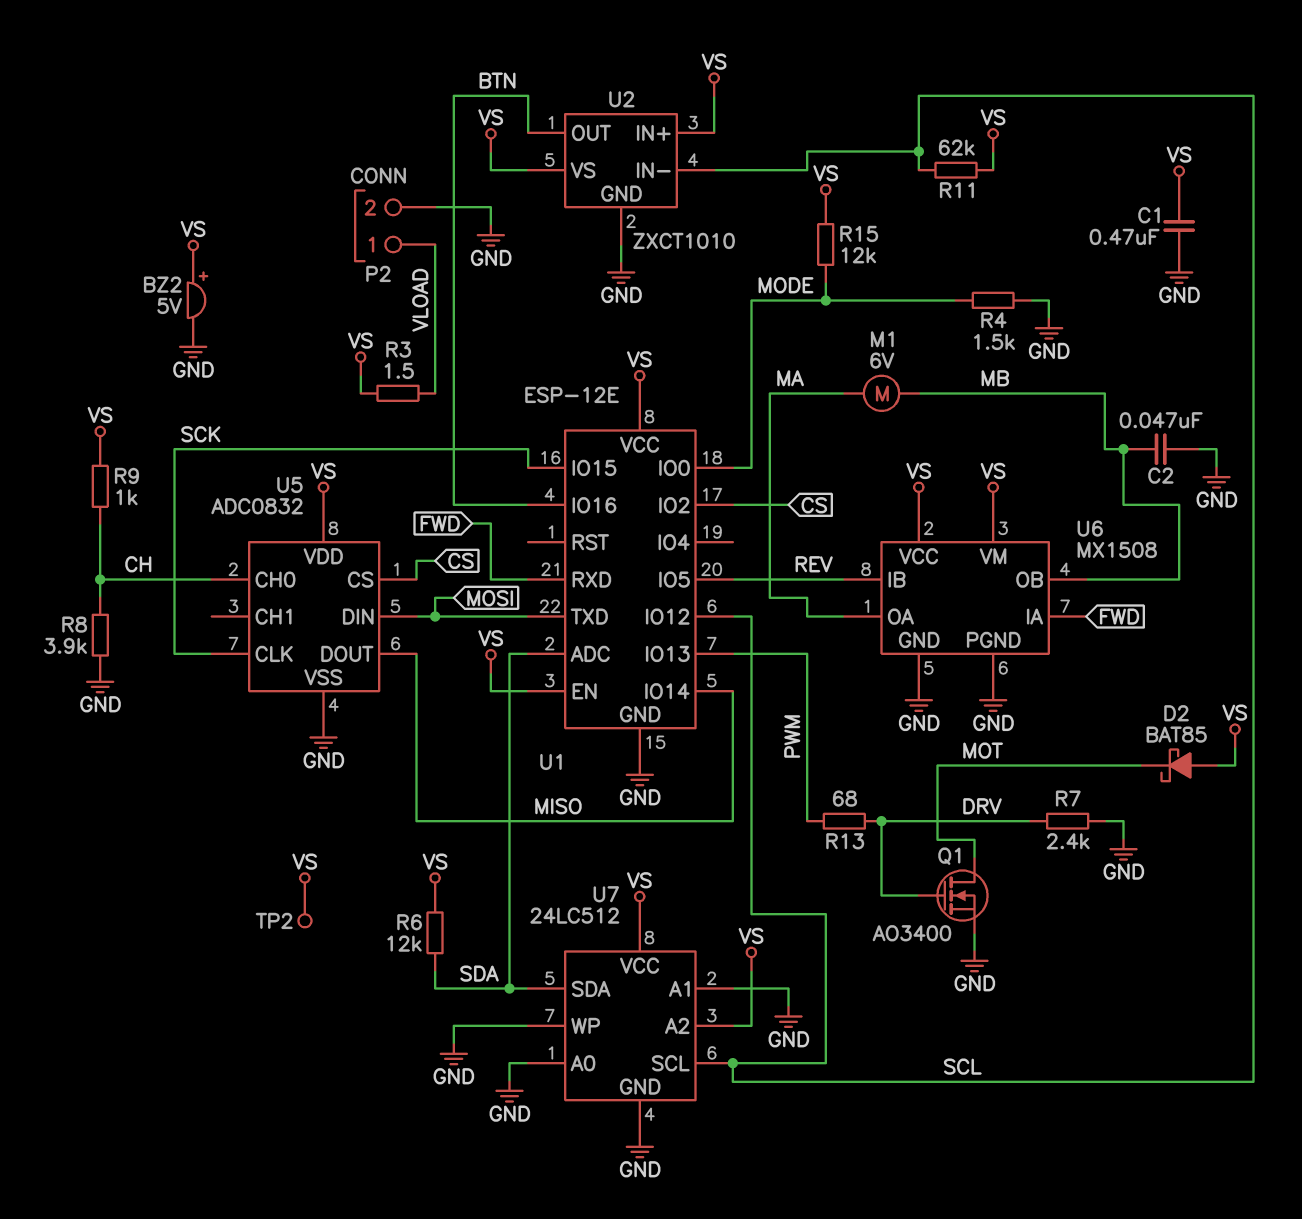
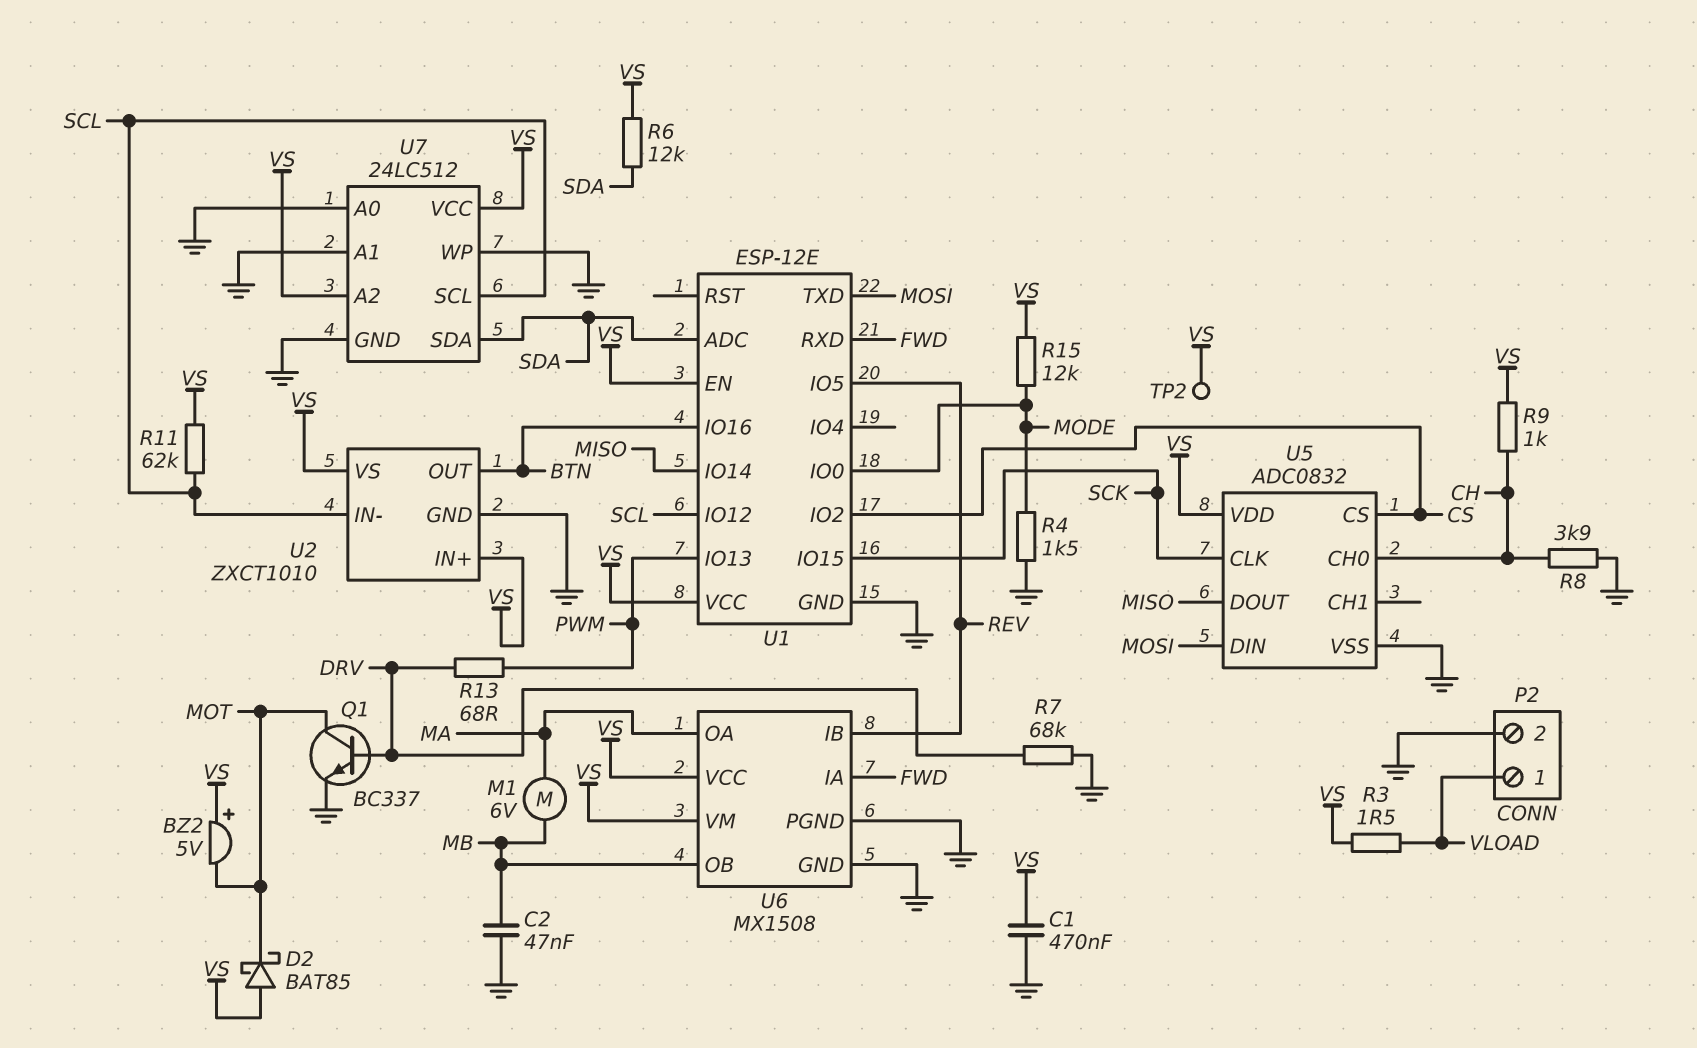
BZ2: buzzer 5V (plus VS, minus GND) -> buzzer 5V (plus VS, minus MOT)
Q1: NMOS AO3400 (G DRV, D MOT, S GND) -> NPN BC337 (B DRV, C MOT, E GND)
R7: 2.4k (DRV, GND) -> 68k (DRV, GND)

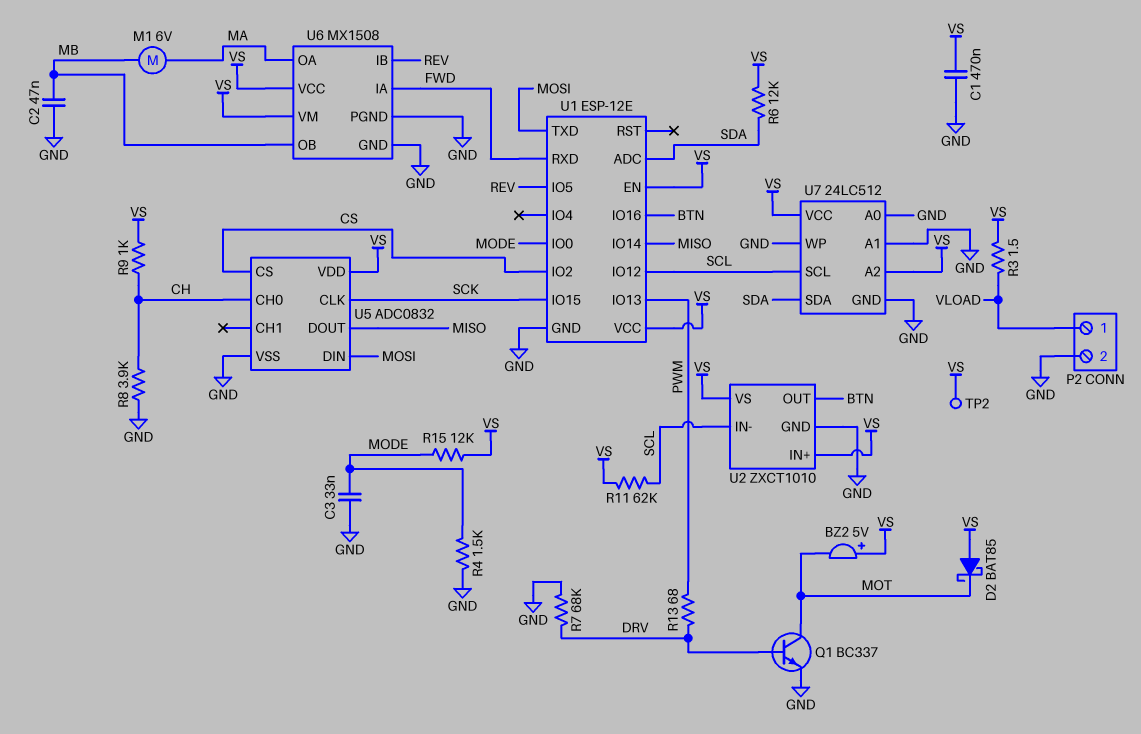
C3: none -> 33nF (GND, MODE)

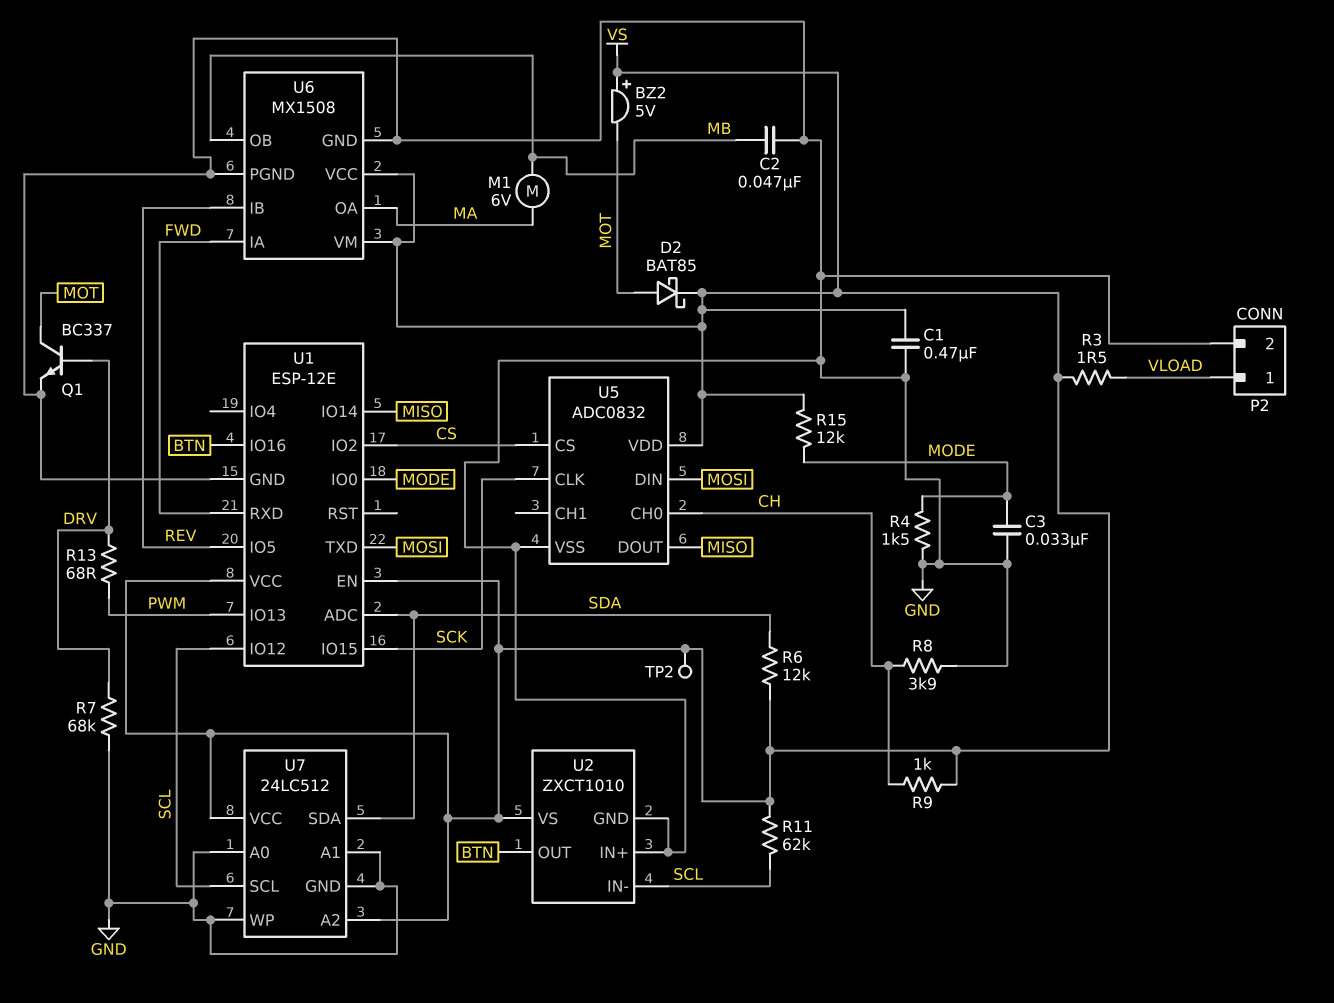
D2: schottky BAT85 (A VS, K MOT) -> schottky BAT85 (A MOT, K VS)
U2 pin IN+: VS -> GND

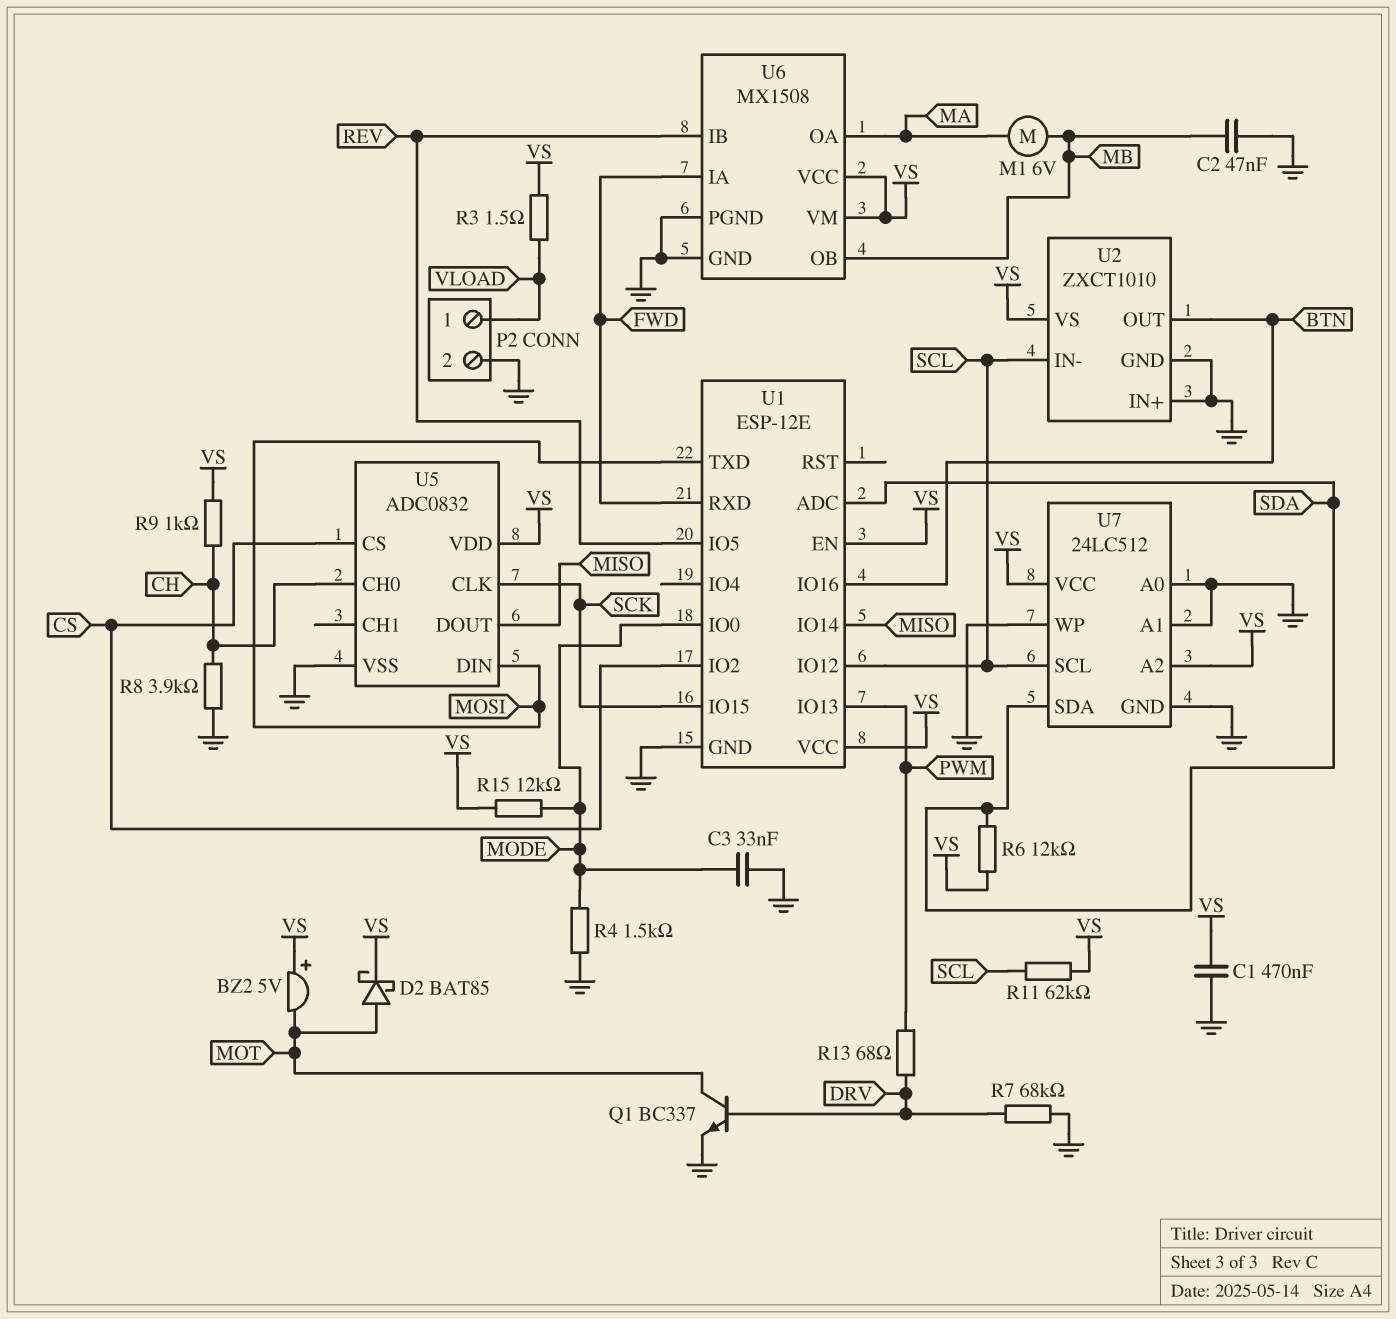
TP2: test point (VS) -> none

